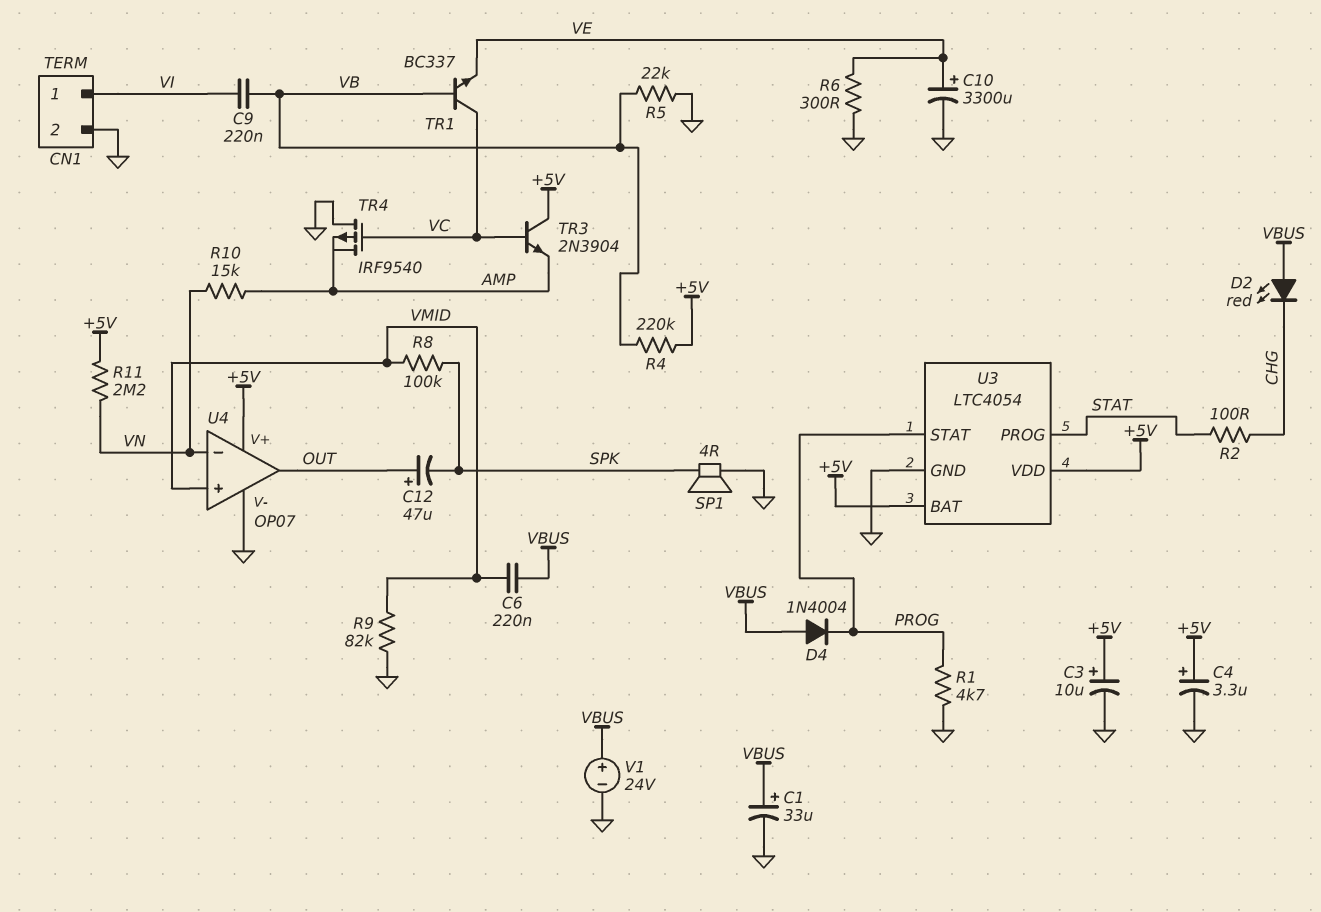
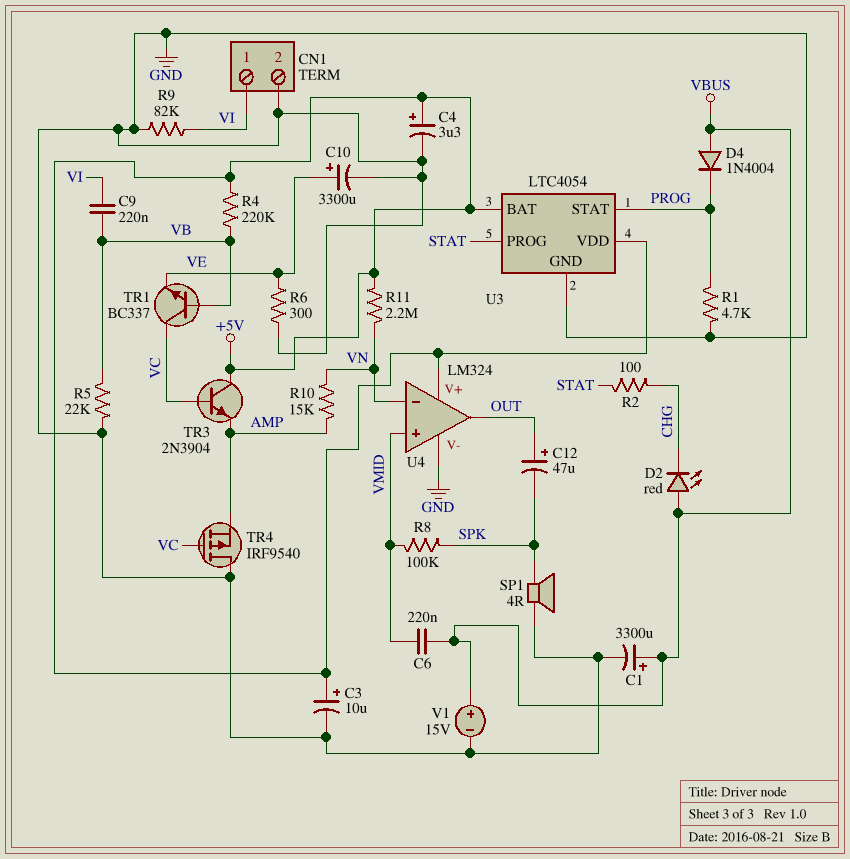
C1: 33uF (plus VBUS, minus GND) -> 3300uF (plus VBUS, minus GND)
R9: 82k (GND, VMID) -> 82k (GND, VI)
U4: OP07 -> LM324
V1: 24V (plus VBUS, minus GND) -> 15V (plus VBUS, minus GND)

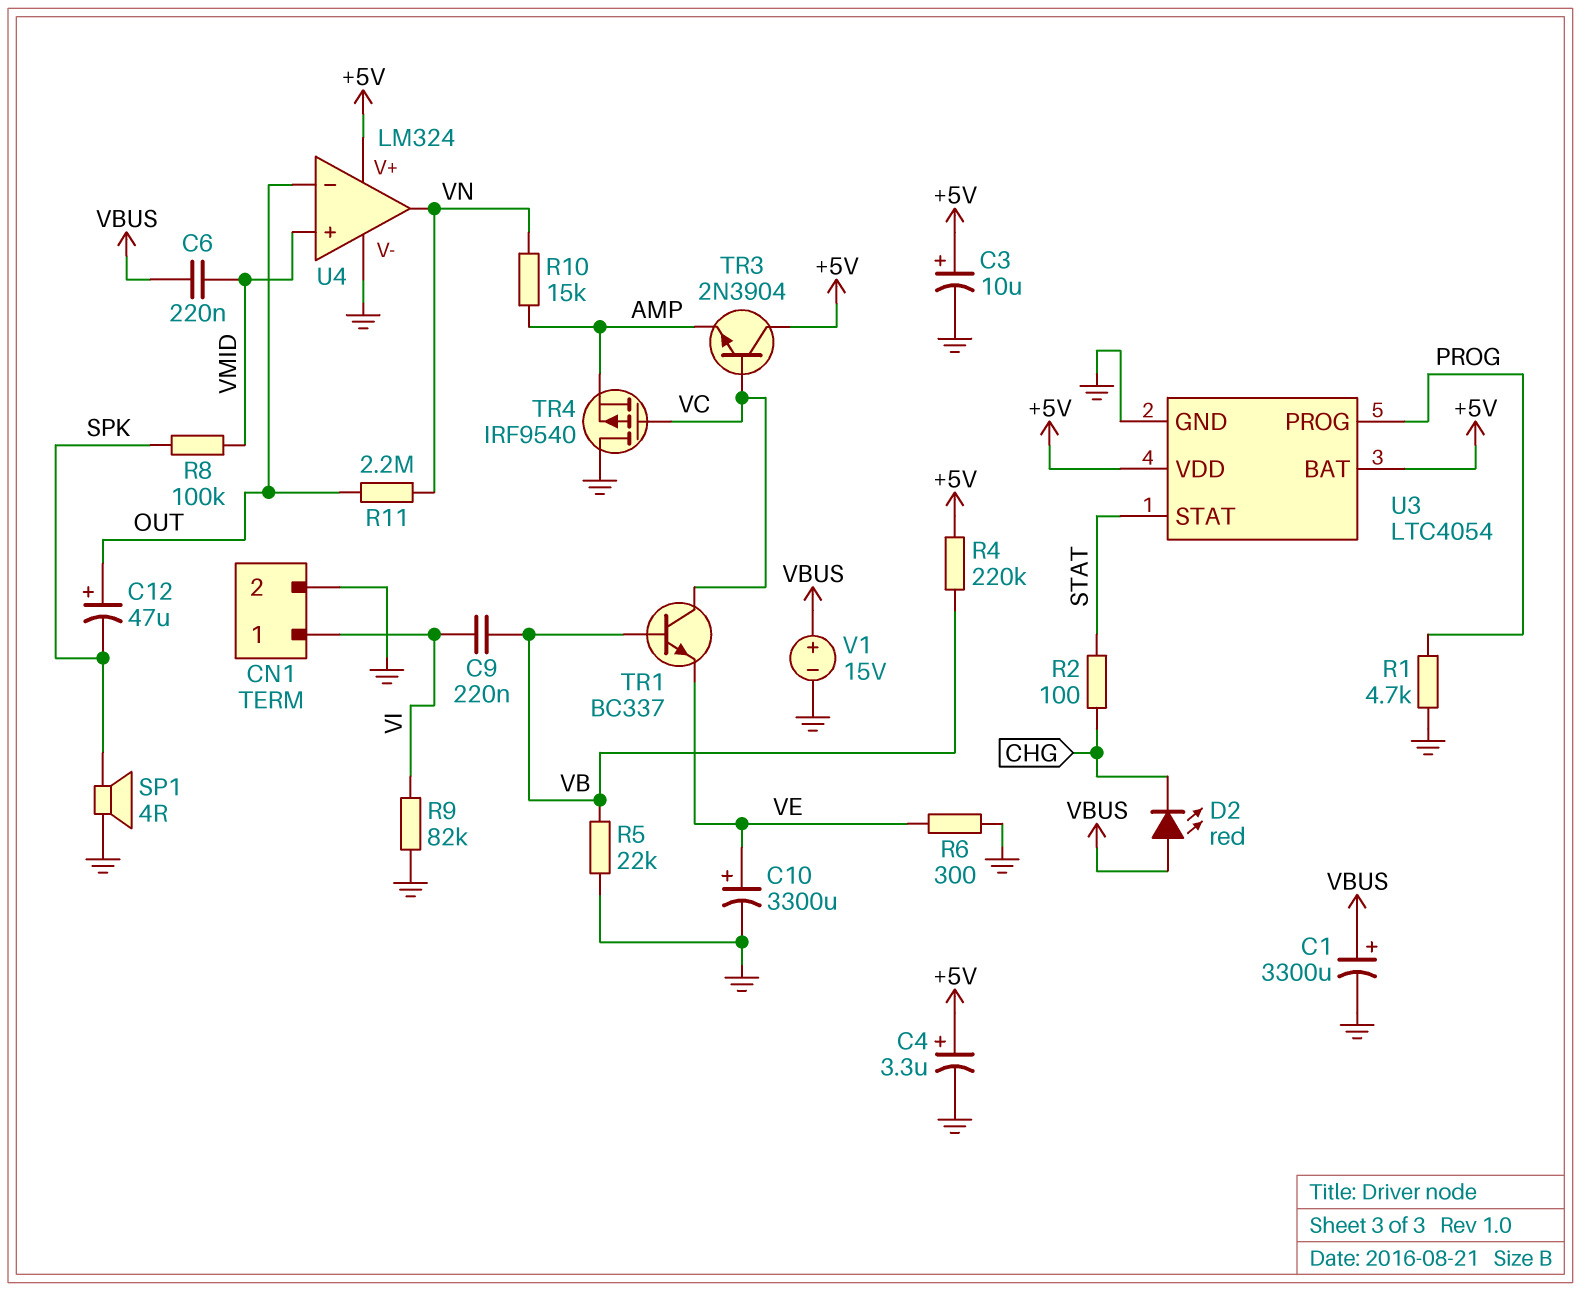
D4: diode 1N4004 (A VBUS, K PROG) -> none
R11: 2.2M (+5V, VN) -> 2.2M (OUT, VN)
U3 pin PROG: STAT -> PROG
U3 pin STAT: PROG -> STAT
U4 pin in-: VN -> OUT
U4 pin out: OUT -> VN

